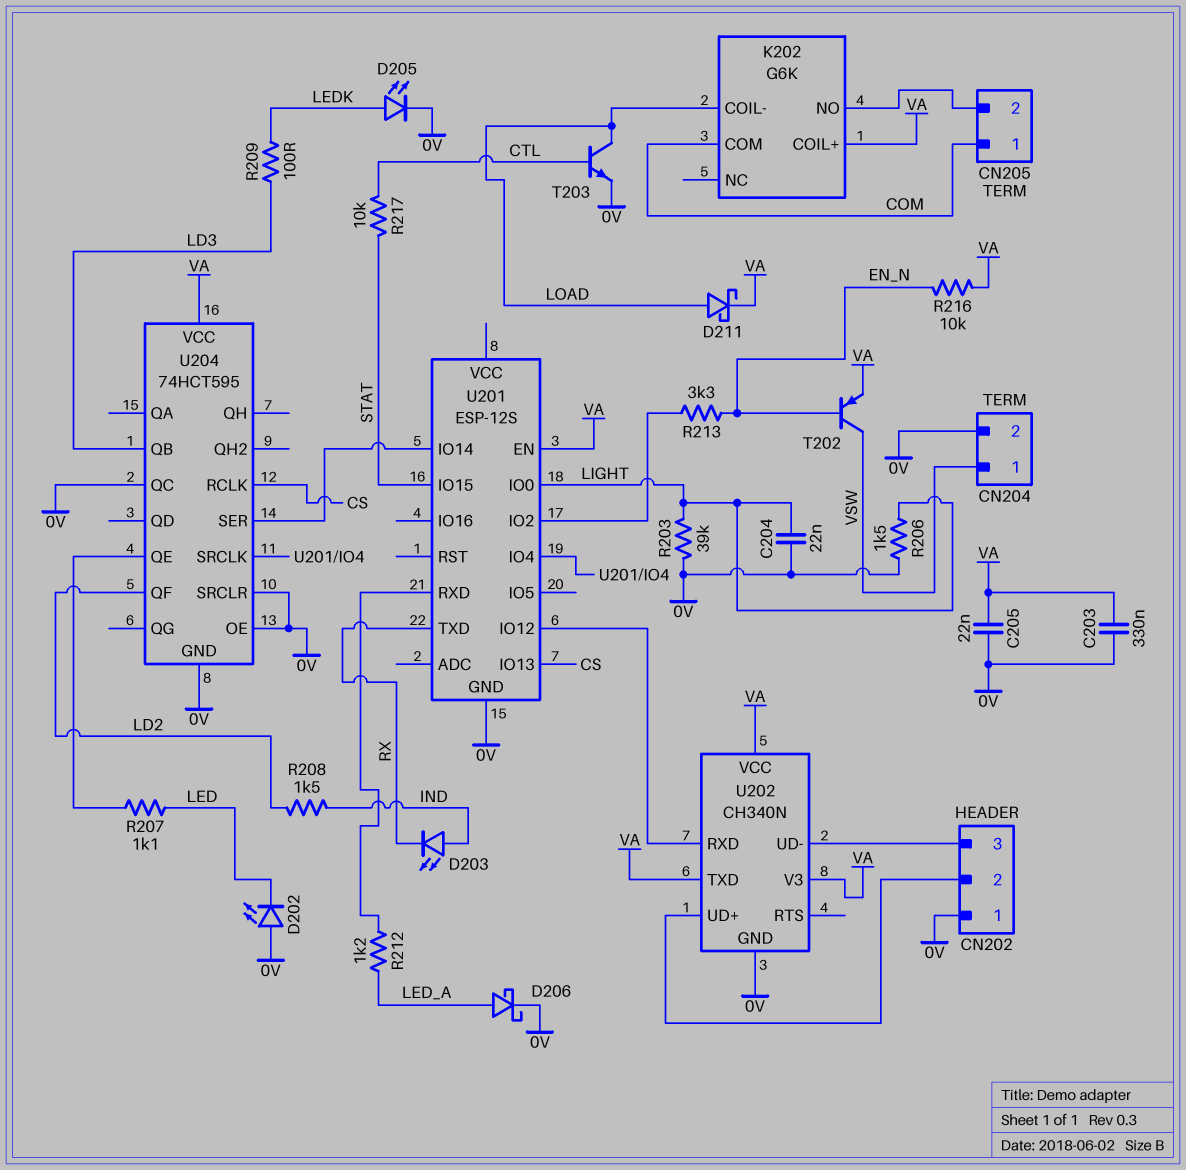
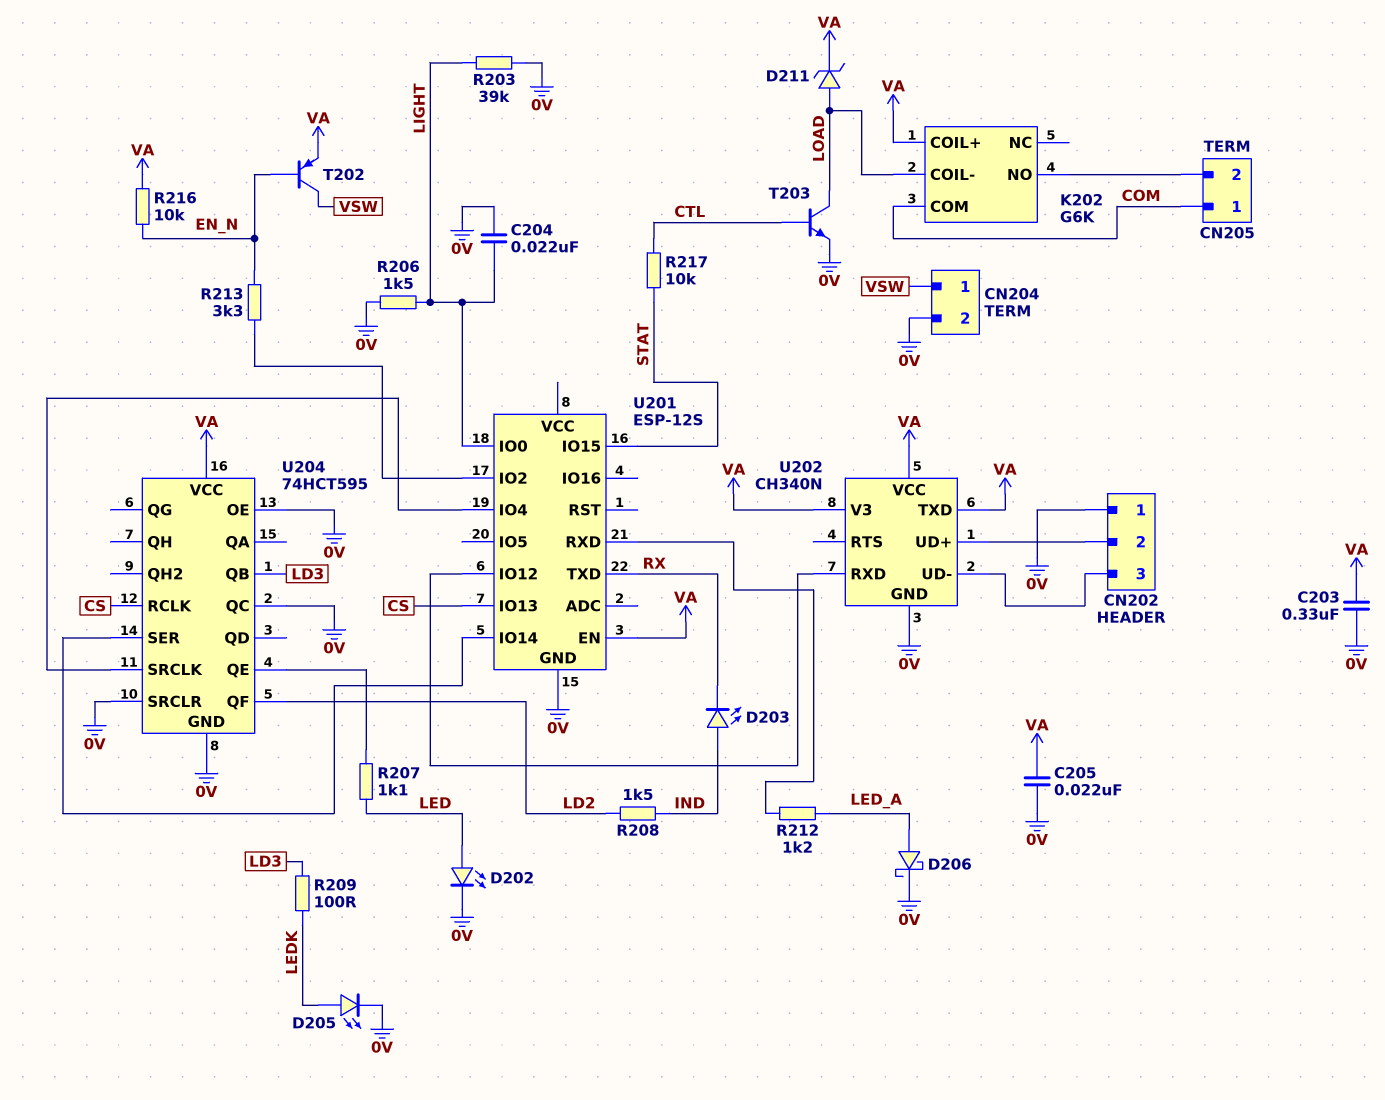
D202: LED (A 0V, K LED) -> LED (A LED, K 0V)
D211: schottky (A LOAD, K VA) -> zener (A LOAD, K VA)

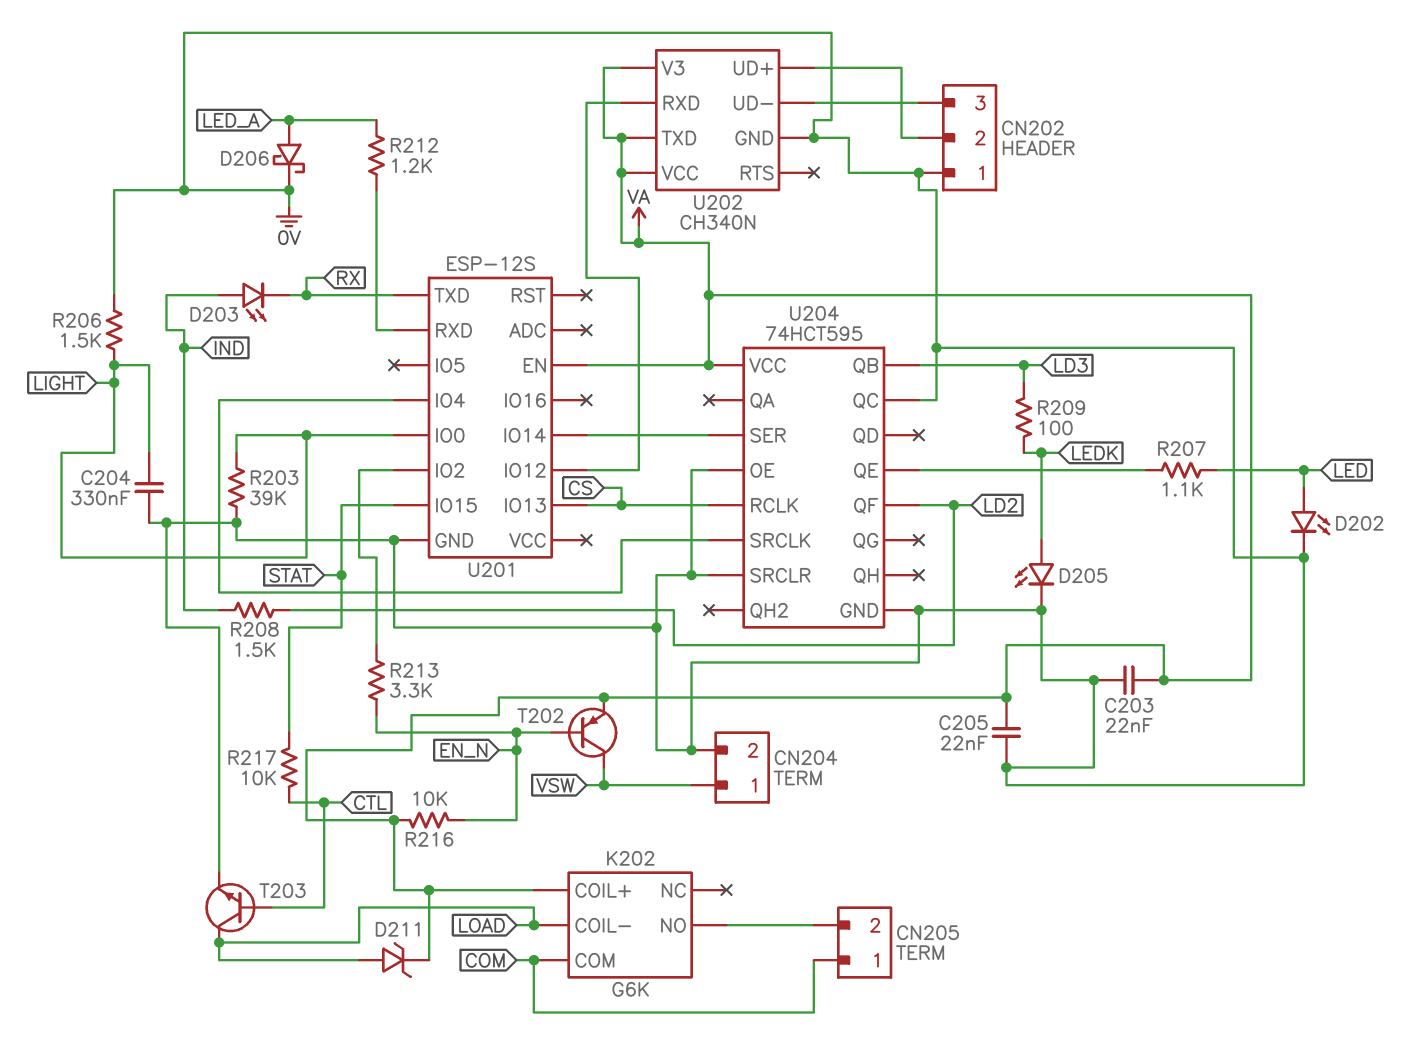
C203: 330nF (0V, VA) -> 22nF (0V, VA)
C204: 22nF (0V, LIGHT) -> 330nF (0V, LIGHT)

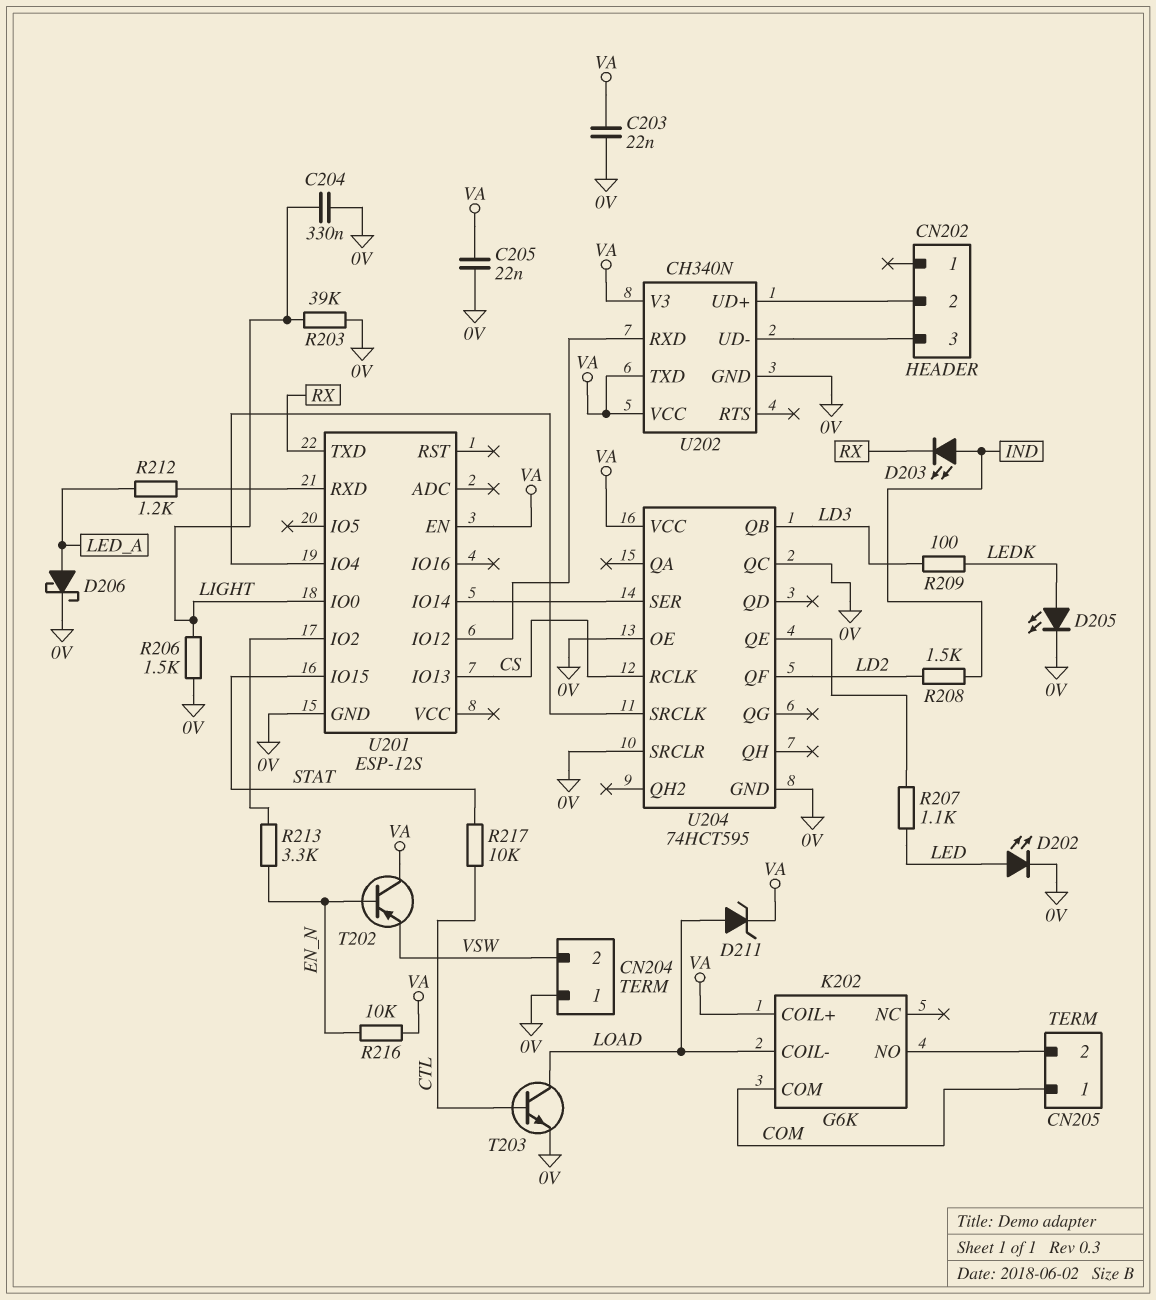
CN202 pin 1: 0V -> none
CN204 pin 1: VSW -> 0V
CN204 pin 2: 0V -> VSW
T202: PNP (B EN_N, C VSW, E VA) -> PNP (B EN_N, C VA, E VSW)

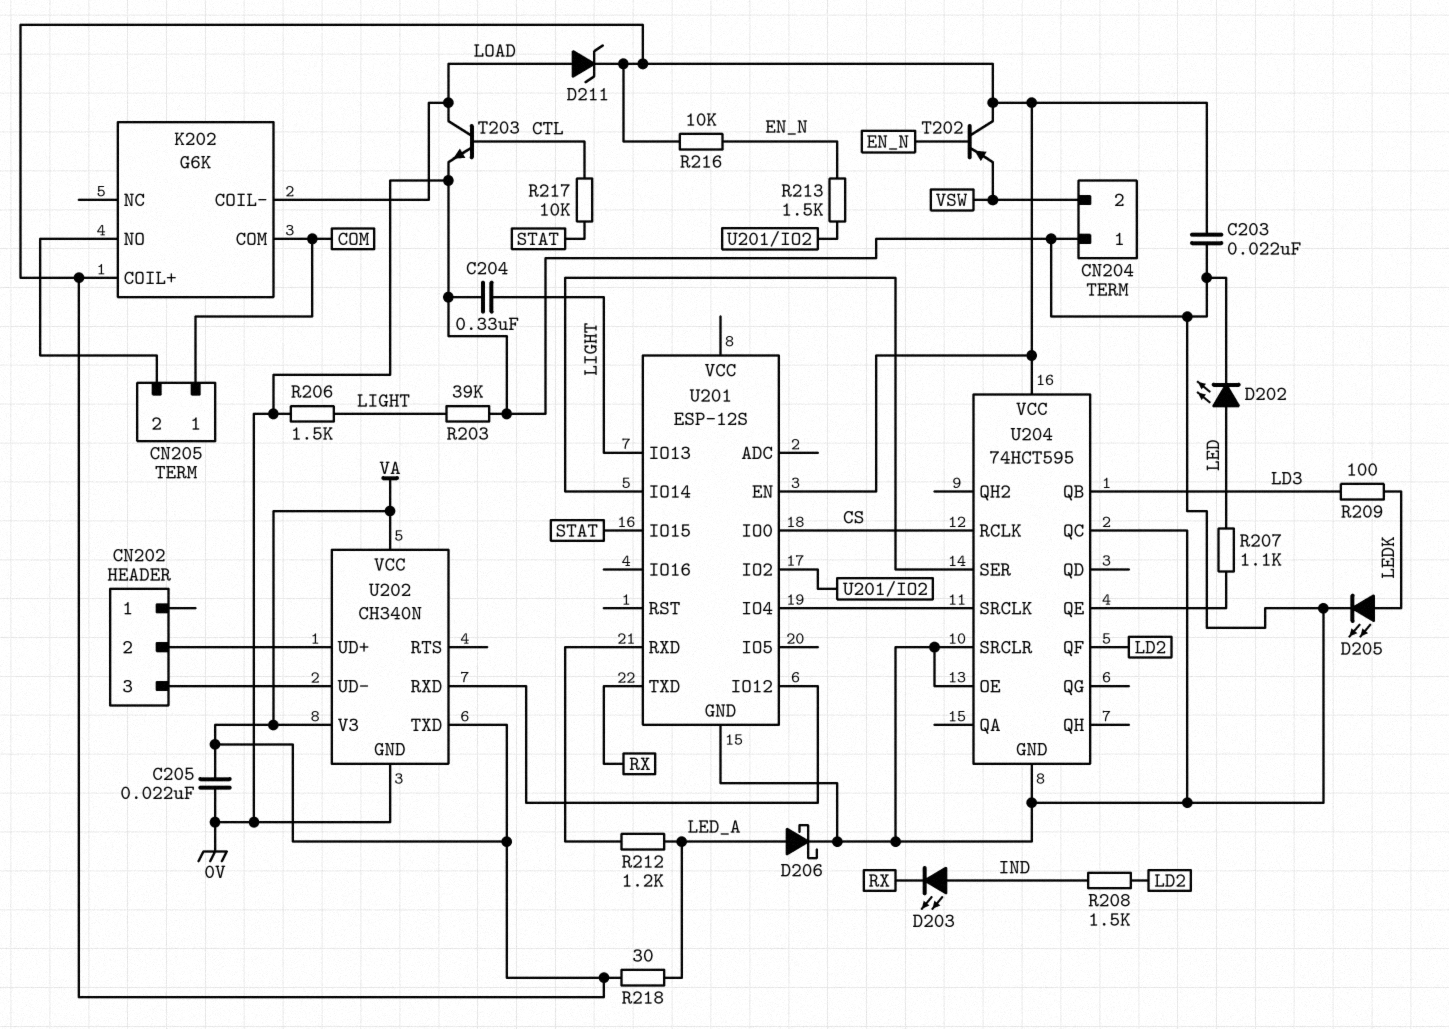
R213: 3.3k (EN_N, U201/IO2) -> 1.5k (EN_N, U201/IO2)
R218: none -> 30 (LED_A, VA)
U201 pin IO0: LIGHT -> CS
U201 pin IO13: CS -> LIGHT

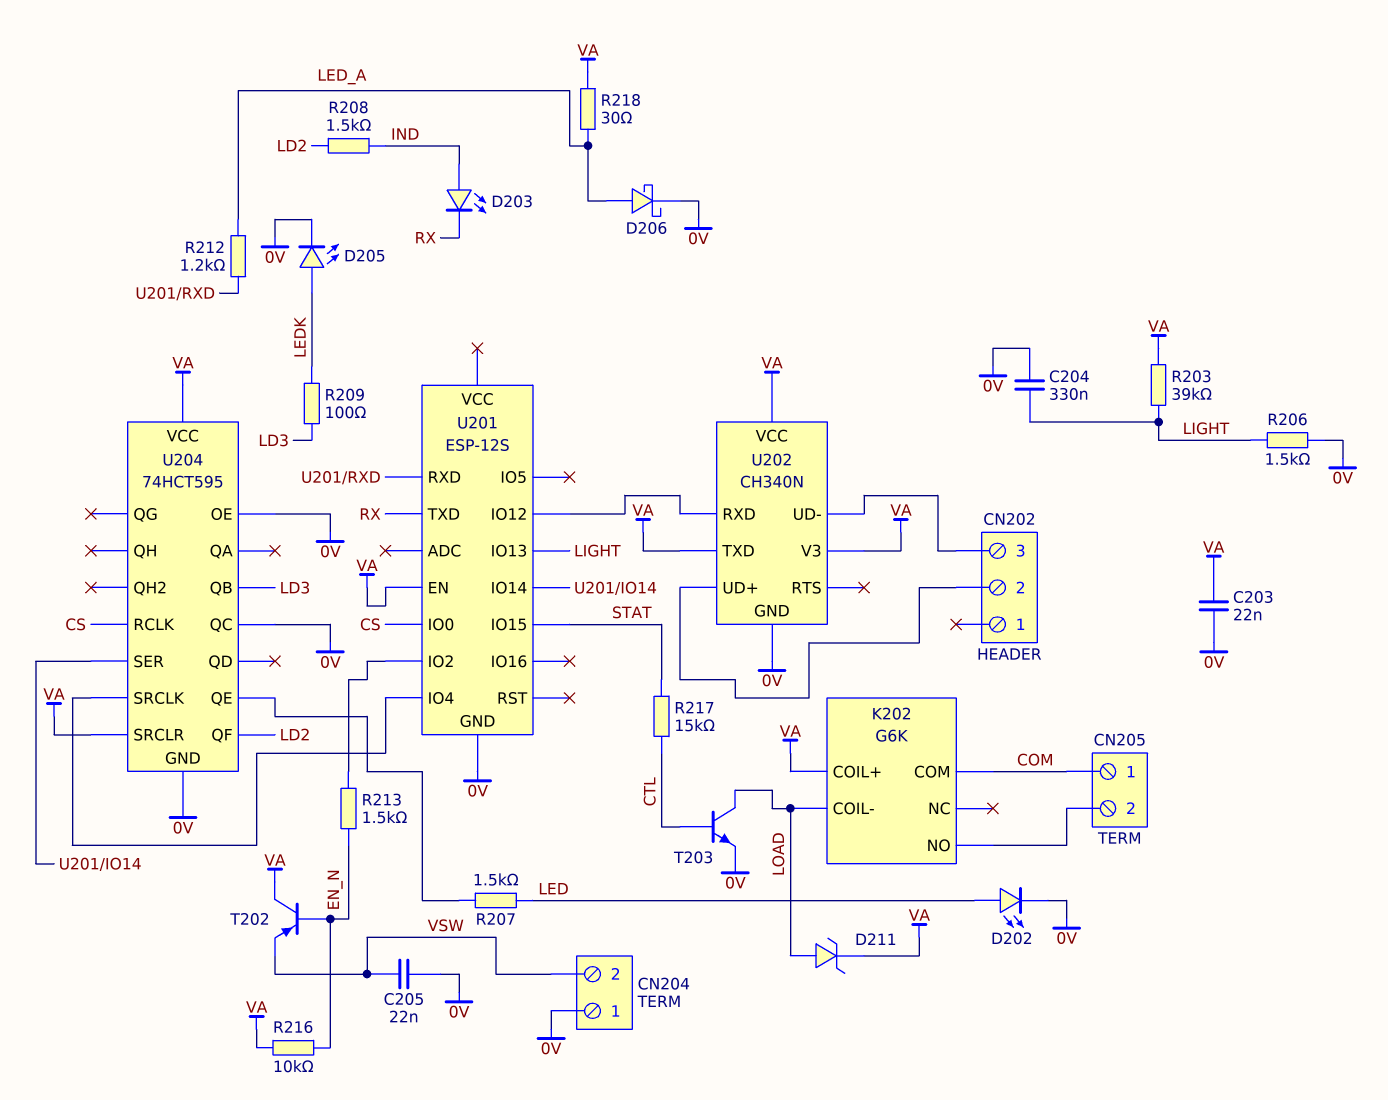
C205: 22nF (0V, VA) -> 22nF (0V, VSW)
R203: 39k (0V, LIGHT) -> 39k (LIGHT, VA)
R207: 1.1k (LED, U204/QE) -> 1.5k (LED, U204/QE)
R217: 10k (CTL, STAT) -> 15k (CTL, STAT)
U204 pin SRCLR: 0V -> VA

